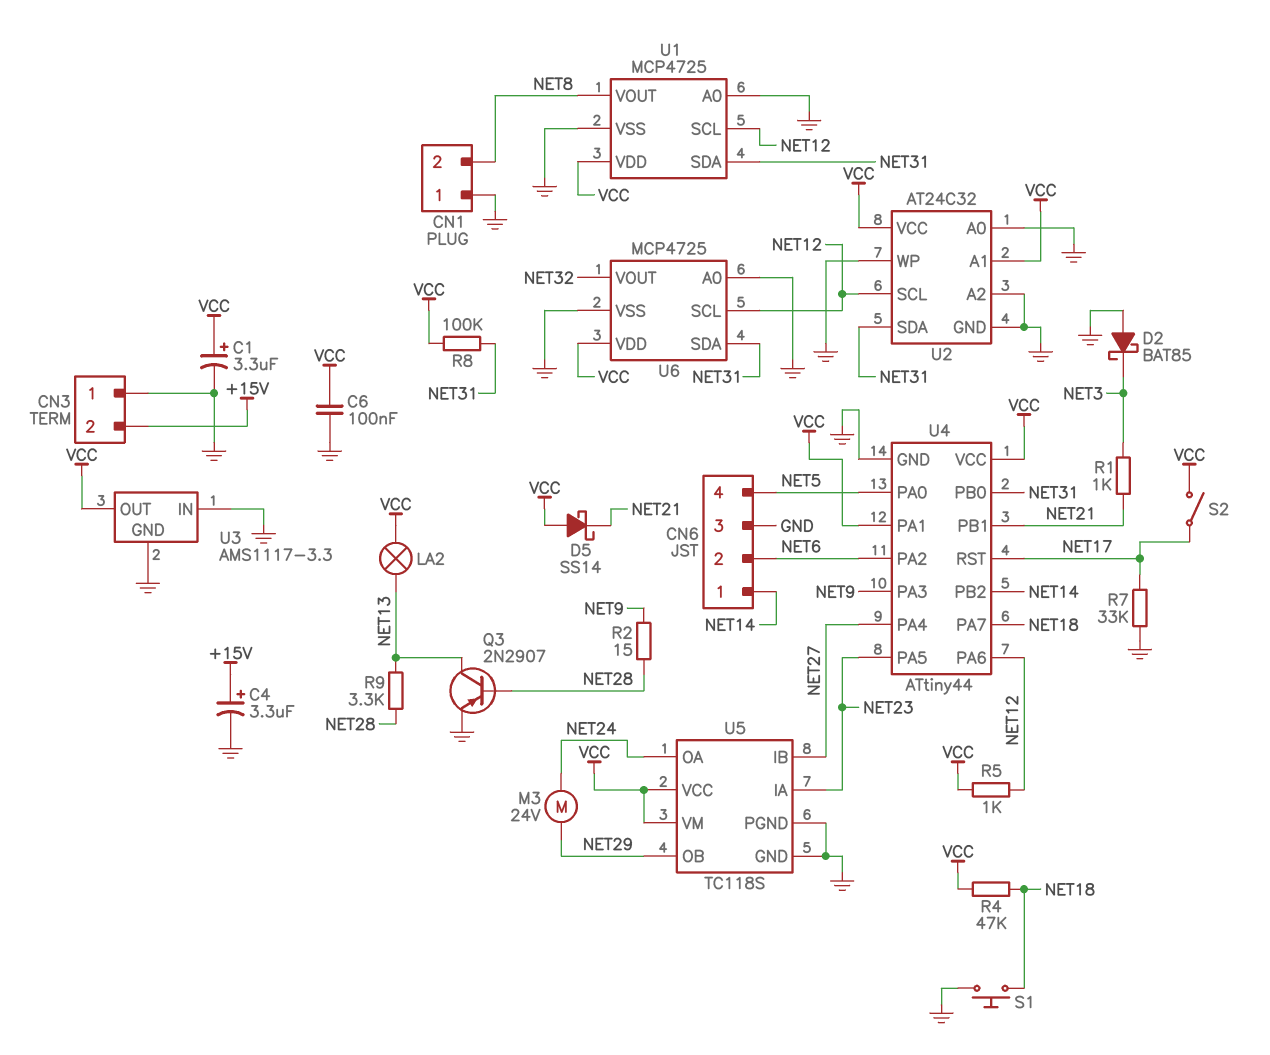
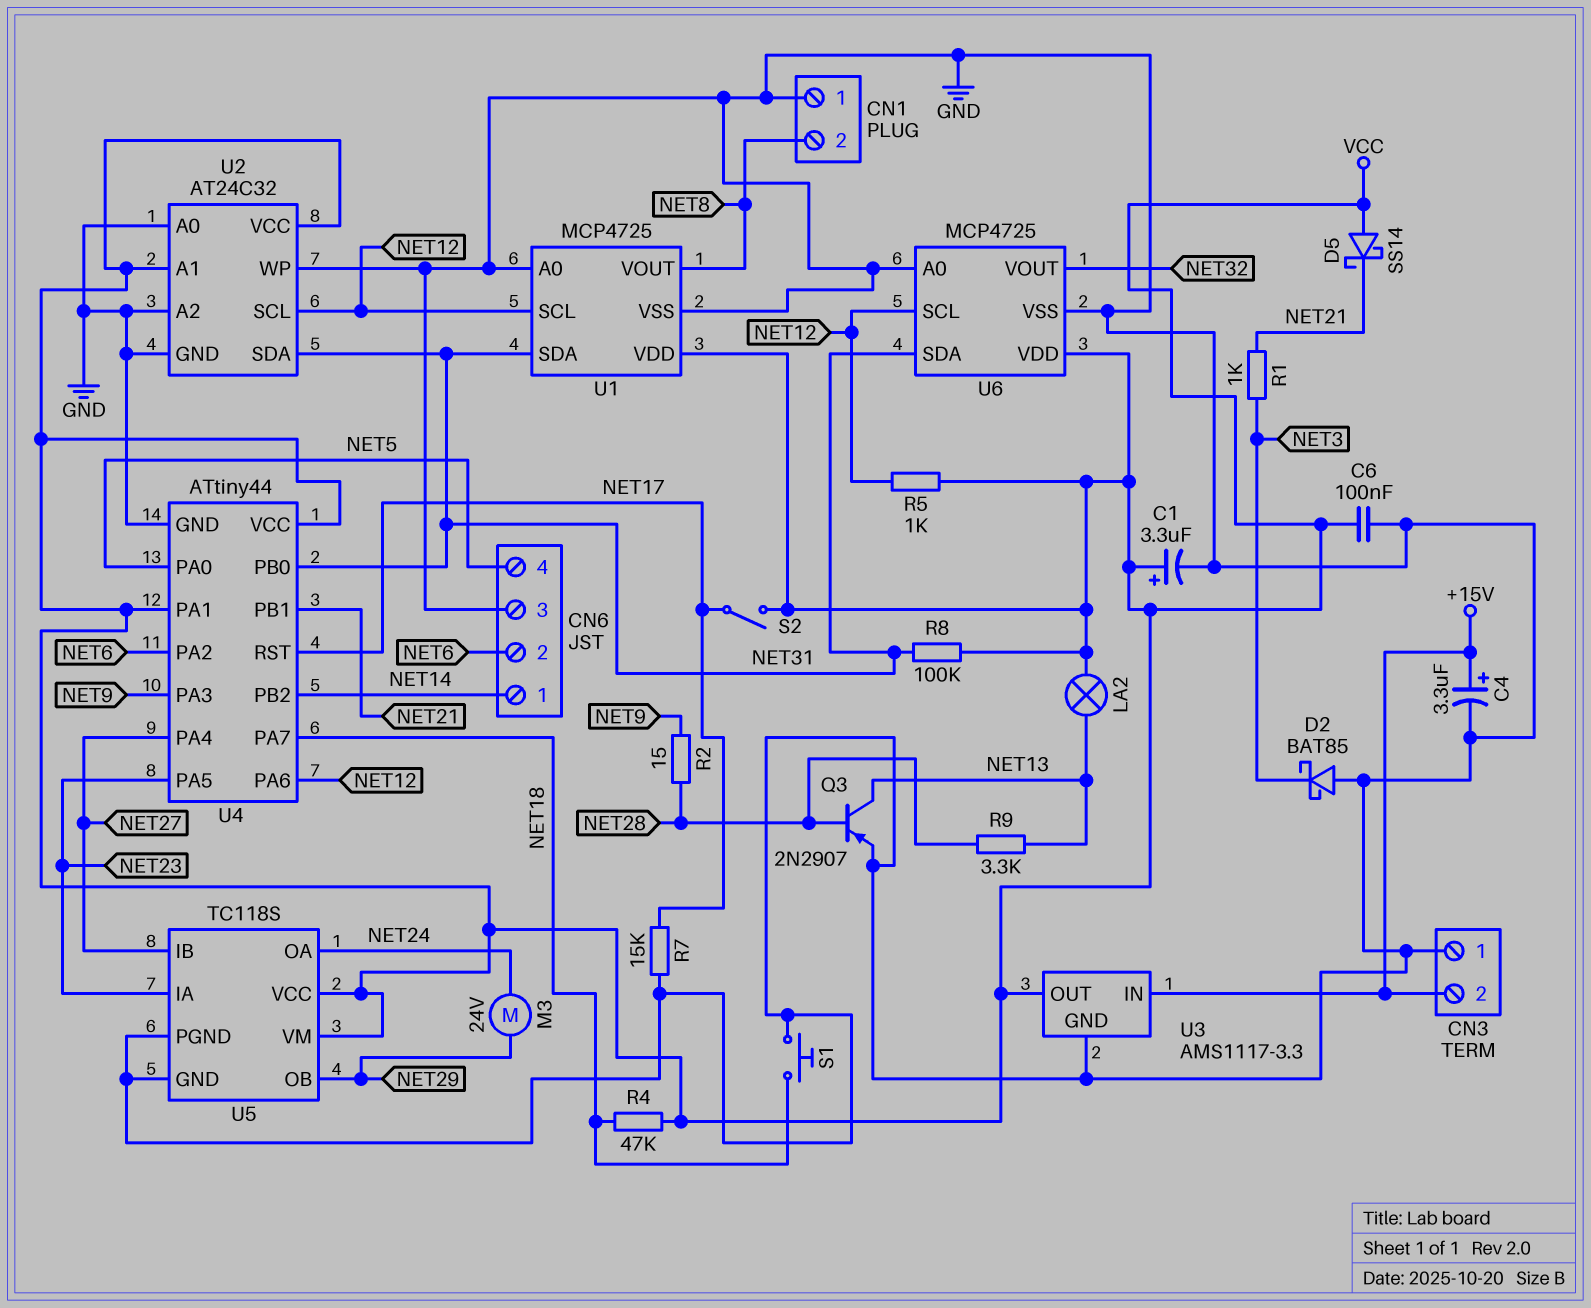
R7: 33k (GND, NET17) -> 15k (GND, NET17)
U3 pin IN: GND -> +15V

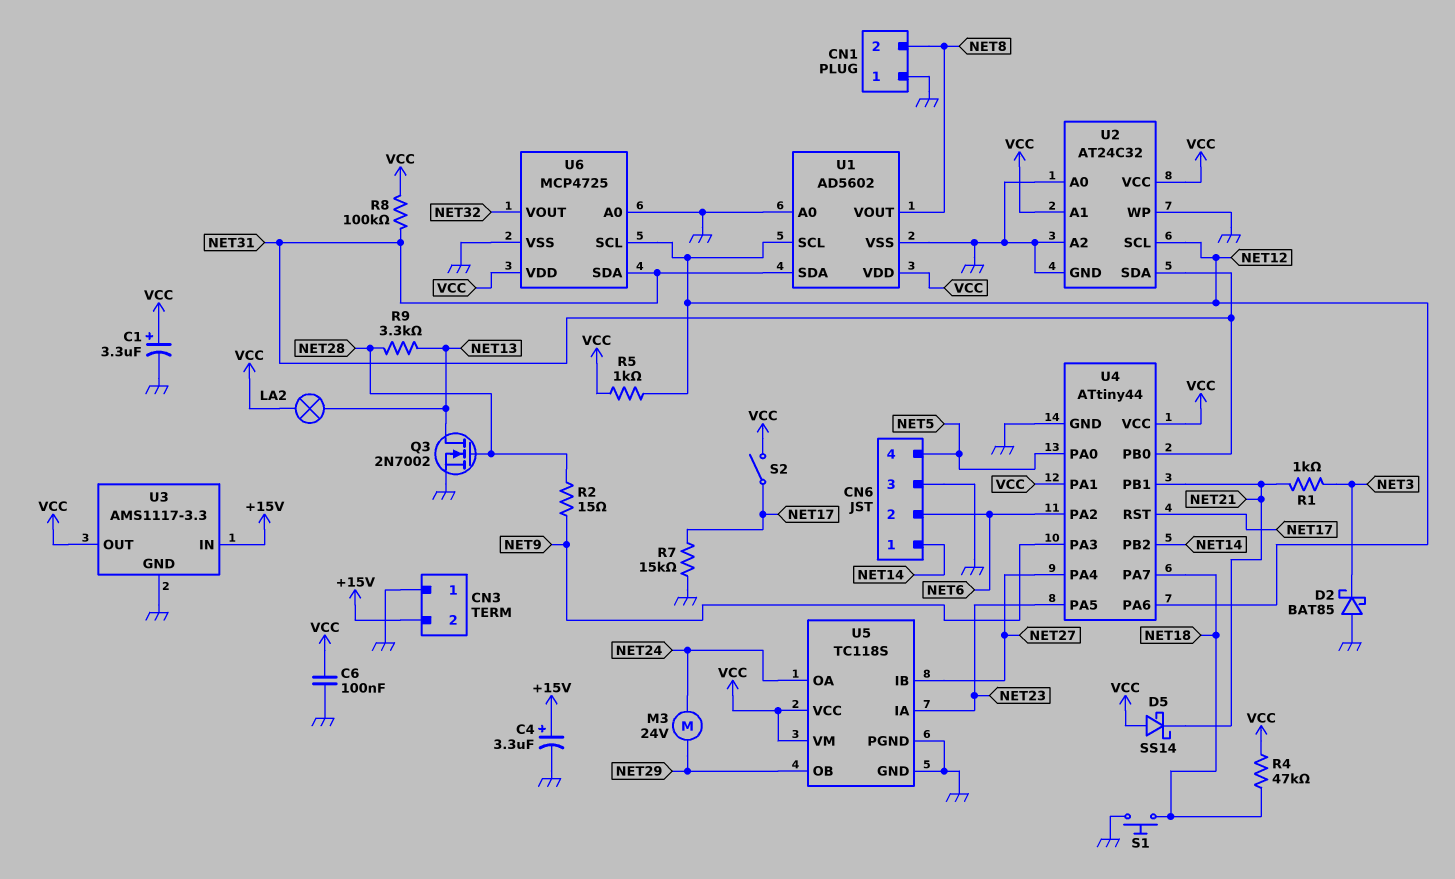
Q3: PNP 2N2907 (B NET28, C NET13, E GND) -> NMOS 2N7002 (G NET28, D NET13, S GND)
U1: MCP4725 -> AD5602

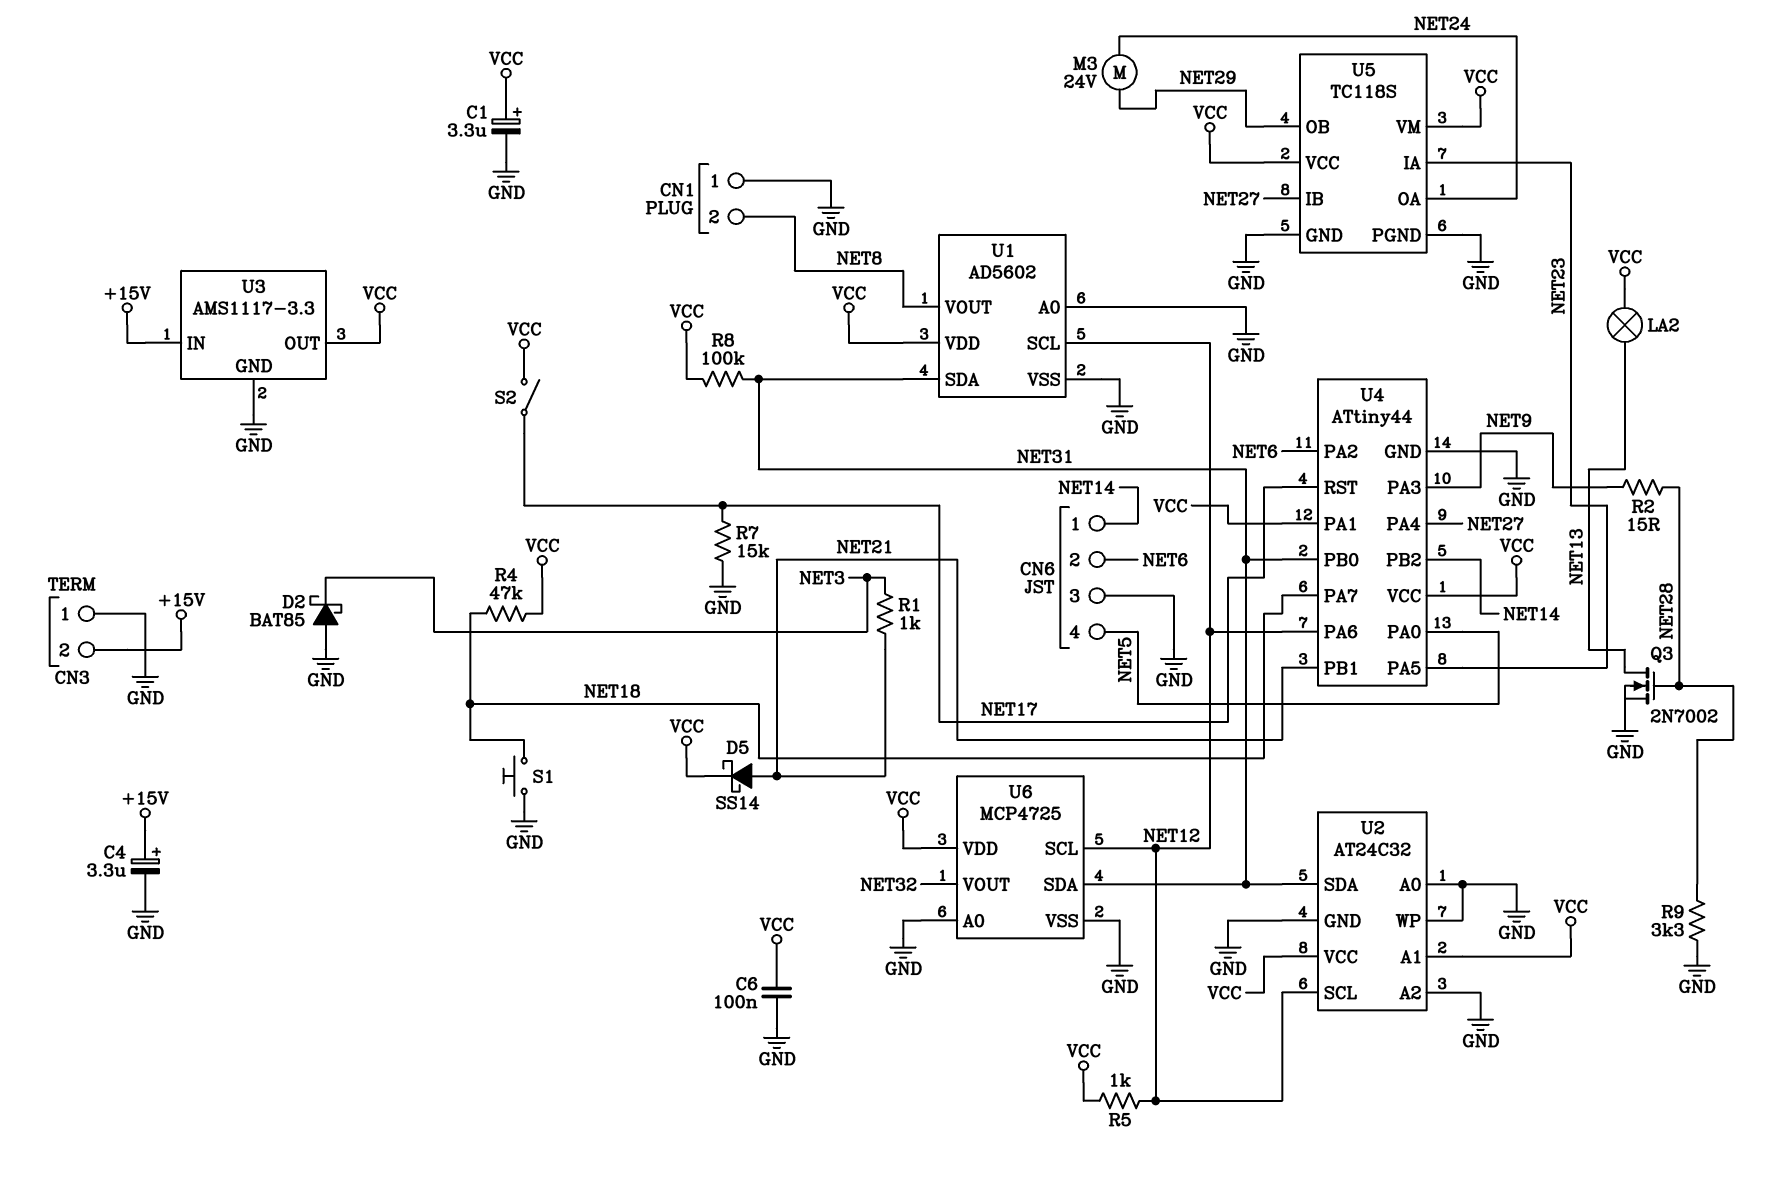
D5: schottky SS14 (A VCC, K NET21) -> schottky SS14 (A NET21, K VCC)
R9: 3.3k (NET13, NET28) -> 3.3k (GND, NET28)

